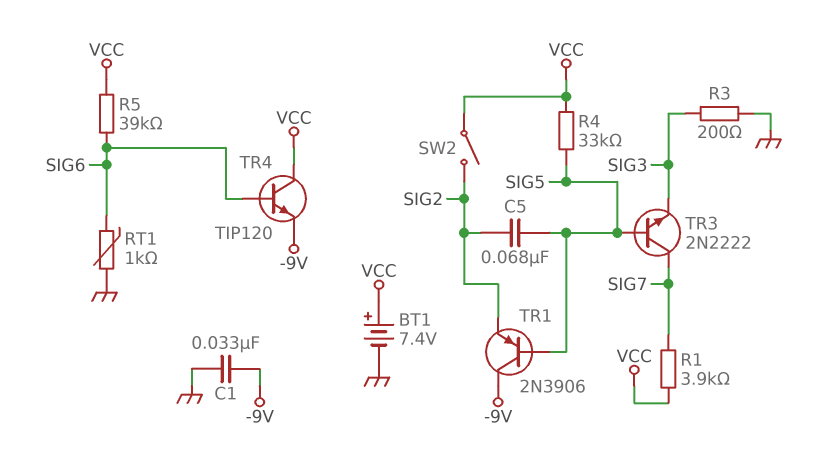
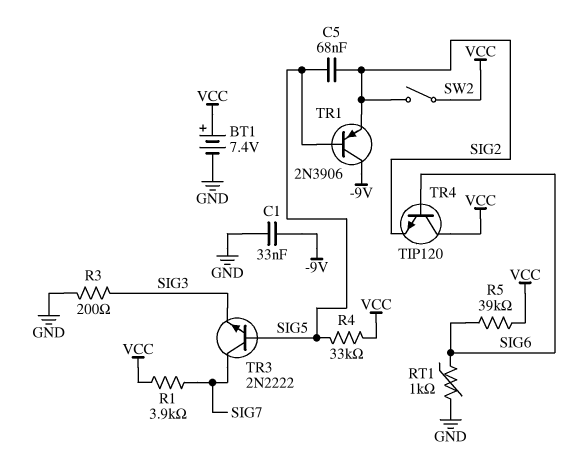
TR4: NPN TIP120 (B SIG6, C VCC, E -9V) -> NPN TIP120 (B SIG6, C VCC, E SIG2)

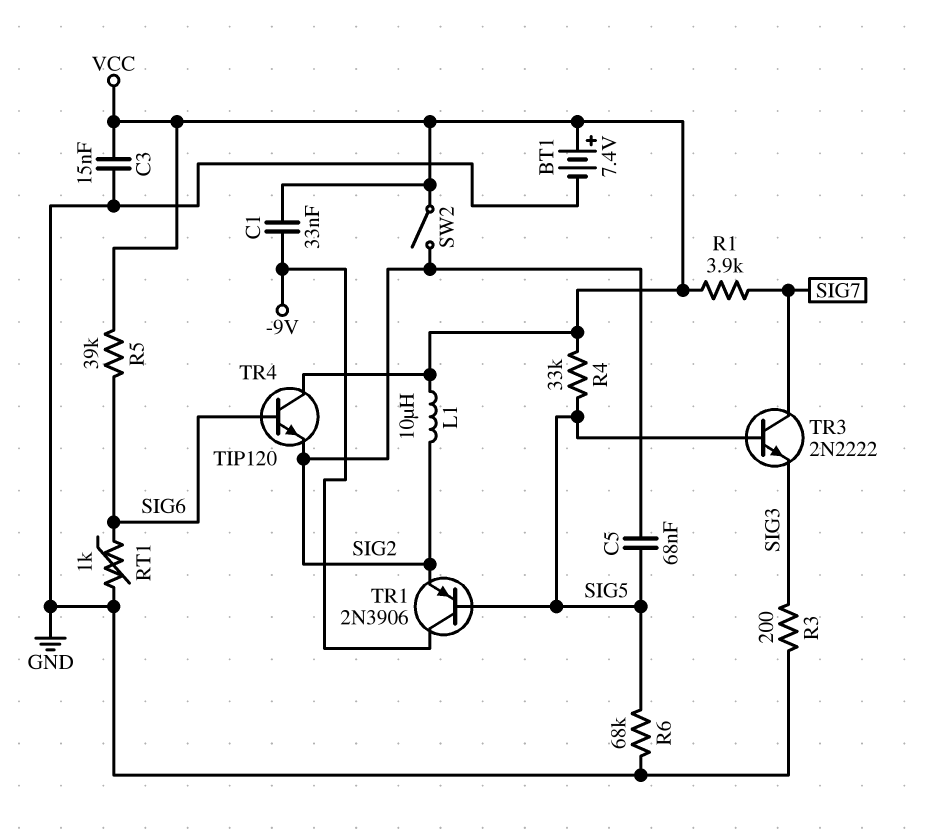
C1: 33nF (-9V, GND) -> 33nF (-9V, VCC)
C3: none -> 15nF (GND, VCC)
L1: none -> 10uH (SIG2, VCC)
R6: none -> 68k (GND, SIG5)

